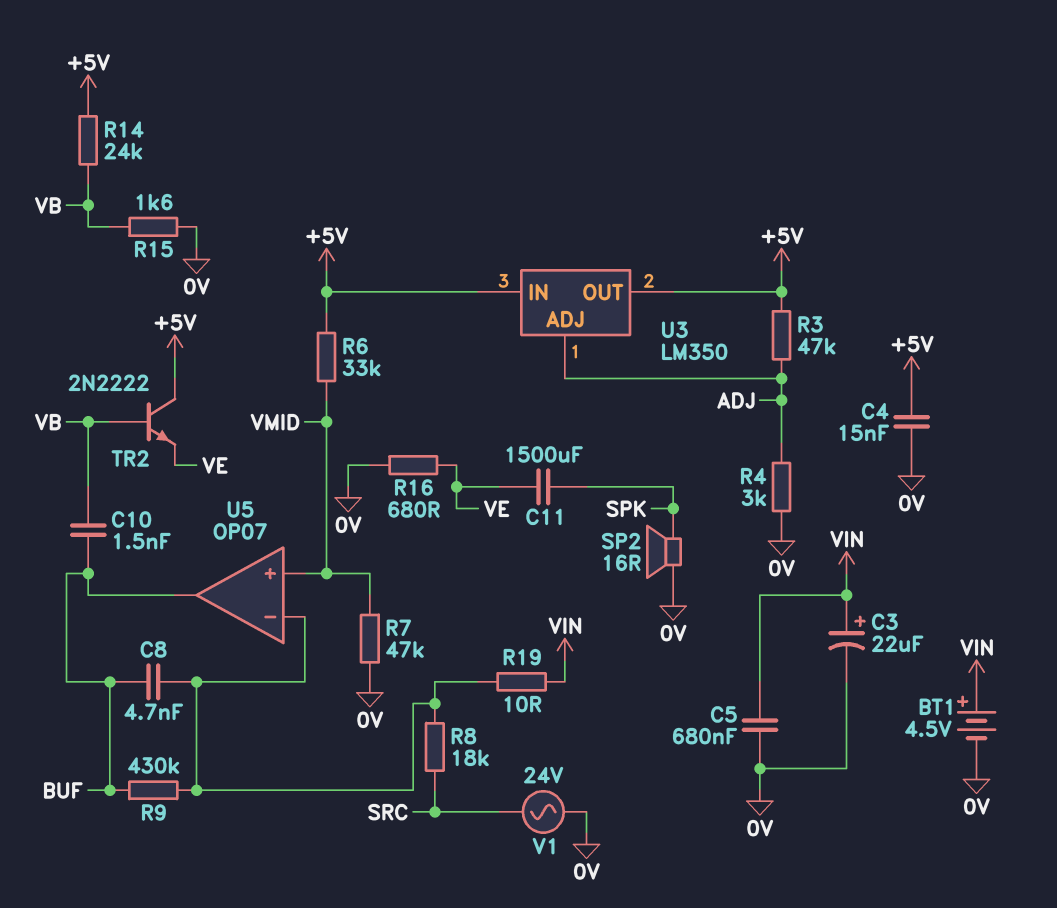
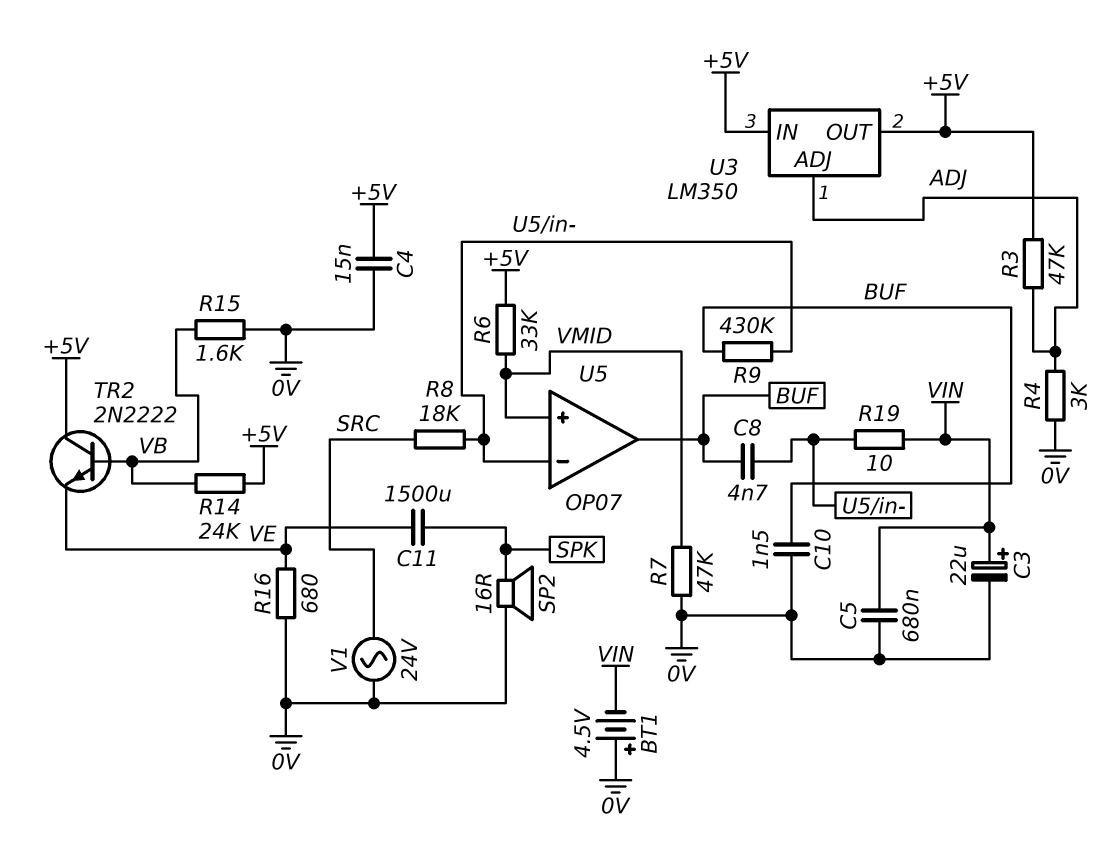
BT1: 4.5V (plus VIN, minus 0V) -> 4.5V (plus 0V, minus VIN)
C10: 1.5nF (BUF, VB) -> 1.5nF (0V, BUF)

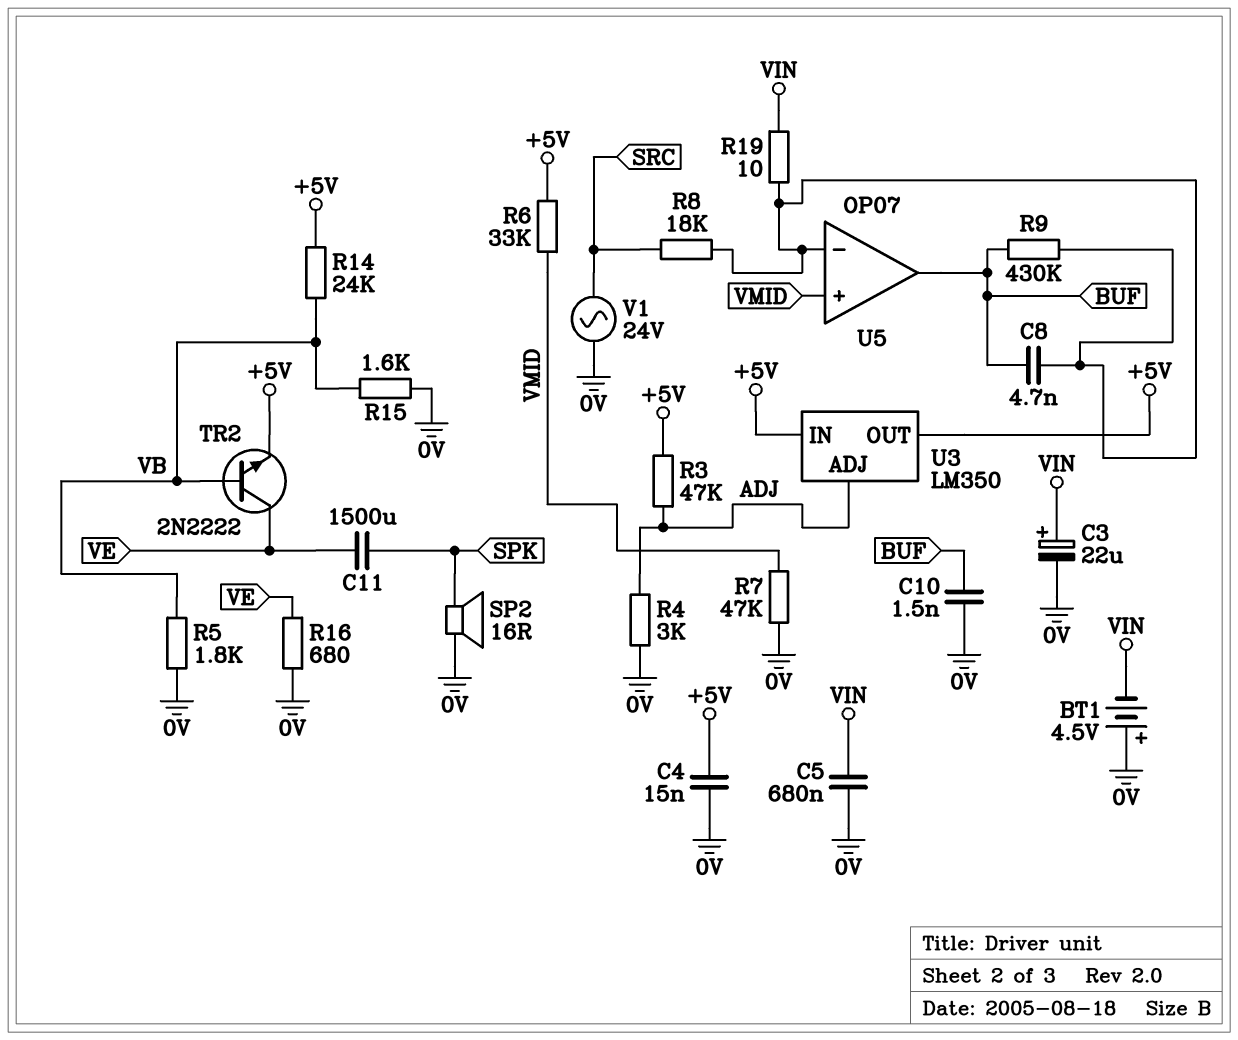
R5: none -> 1.8k (0V, VB)
TR2: NPN 2N2222 (B VB, C +5V, E VE) -> NPN 2N2222 (B VB, C VE, E +5V)

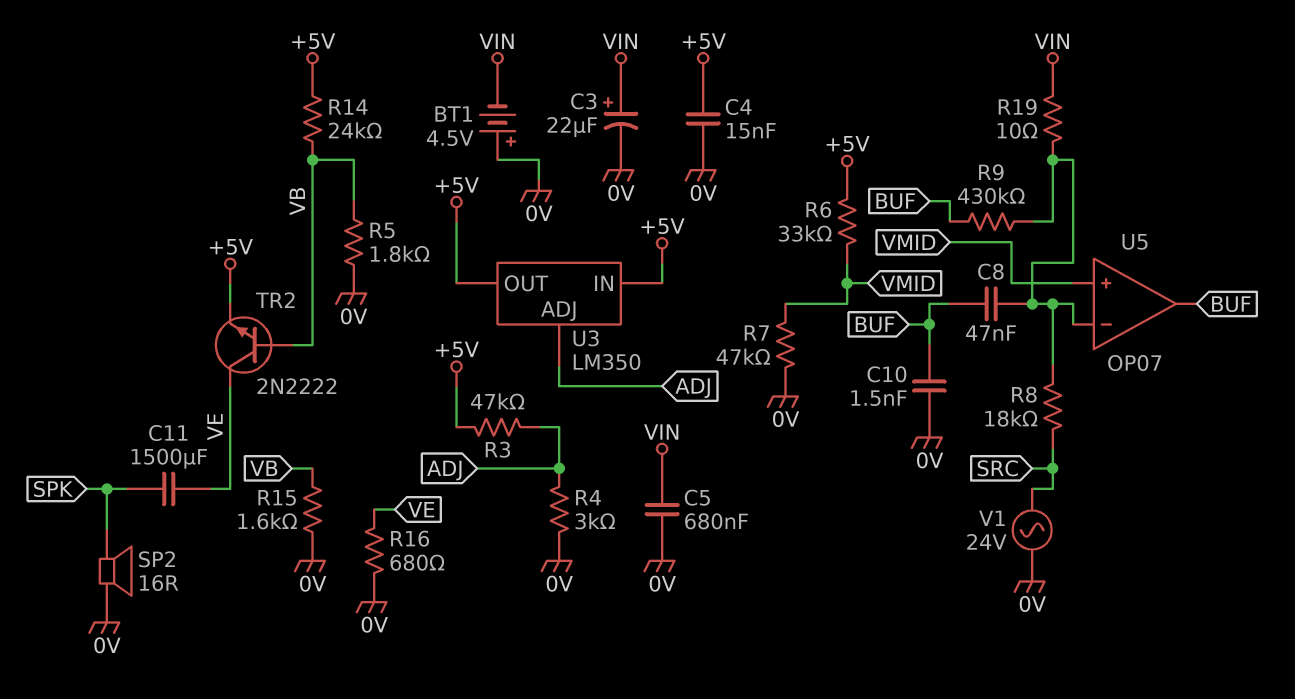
C8: 4.7nF (BUF, U5/in-) -> 47nF (BUF, U5/in-)

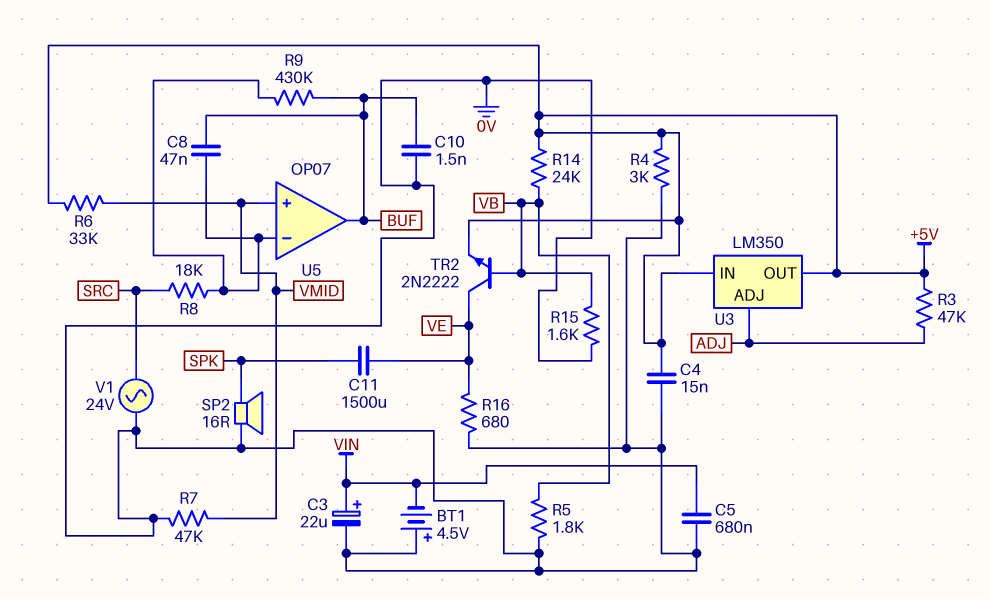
R4: 3k (0V, ADJ) -> 3k (+5V, 0V)
R19: 10 (U5/in-, VIN) -> none

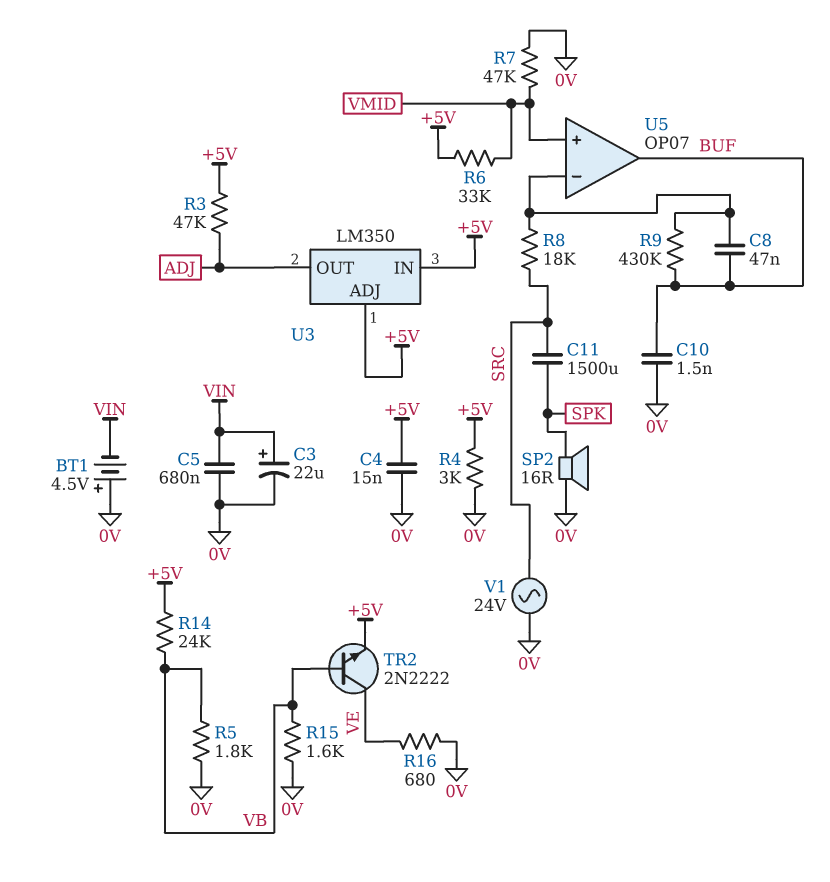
C11: 1500uF (SPK, VE) -> 1500uF (SPK, SRC)
U3 pin ADJ: ADJ -> +5V
U3 pin OUT: +5V -> ADJ

